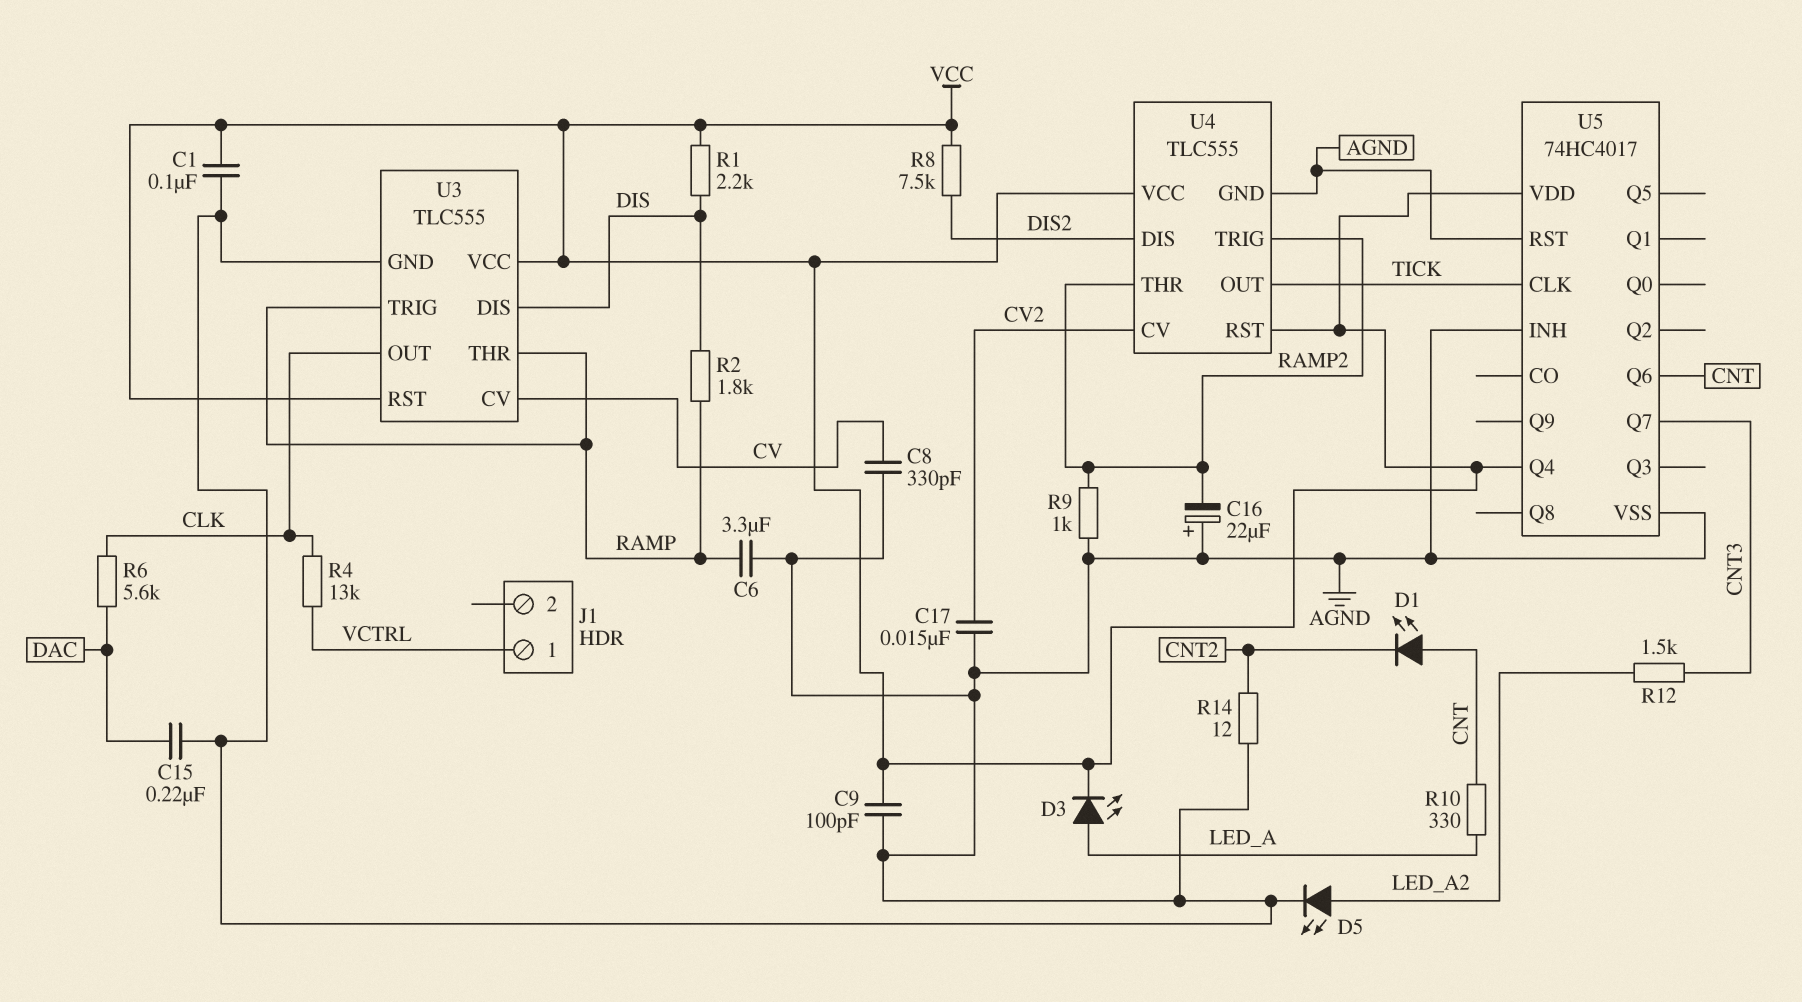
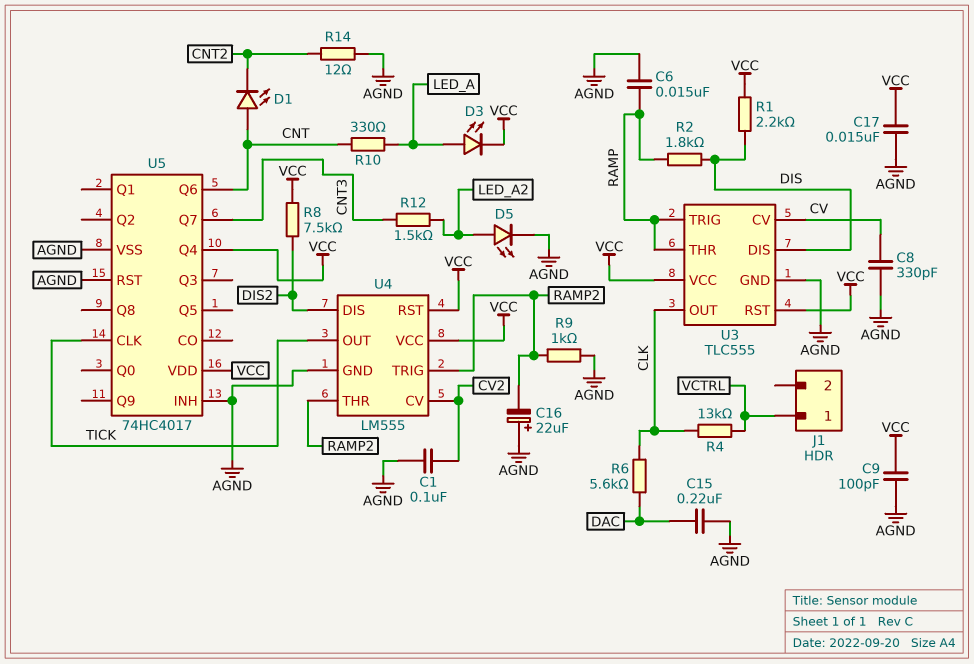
C1: 100nF (AGND, VCC) -> 100nF (AGND, CV2)
C6: 3.3uF (AGND, RAMP) -> 15nF (AGND, RAMP)
C17: 15nF (AGND, CV2) -> 15nF (AGND, VCC)
U4: TLC555 -> LM555

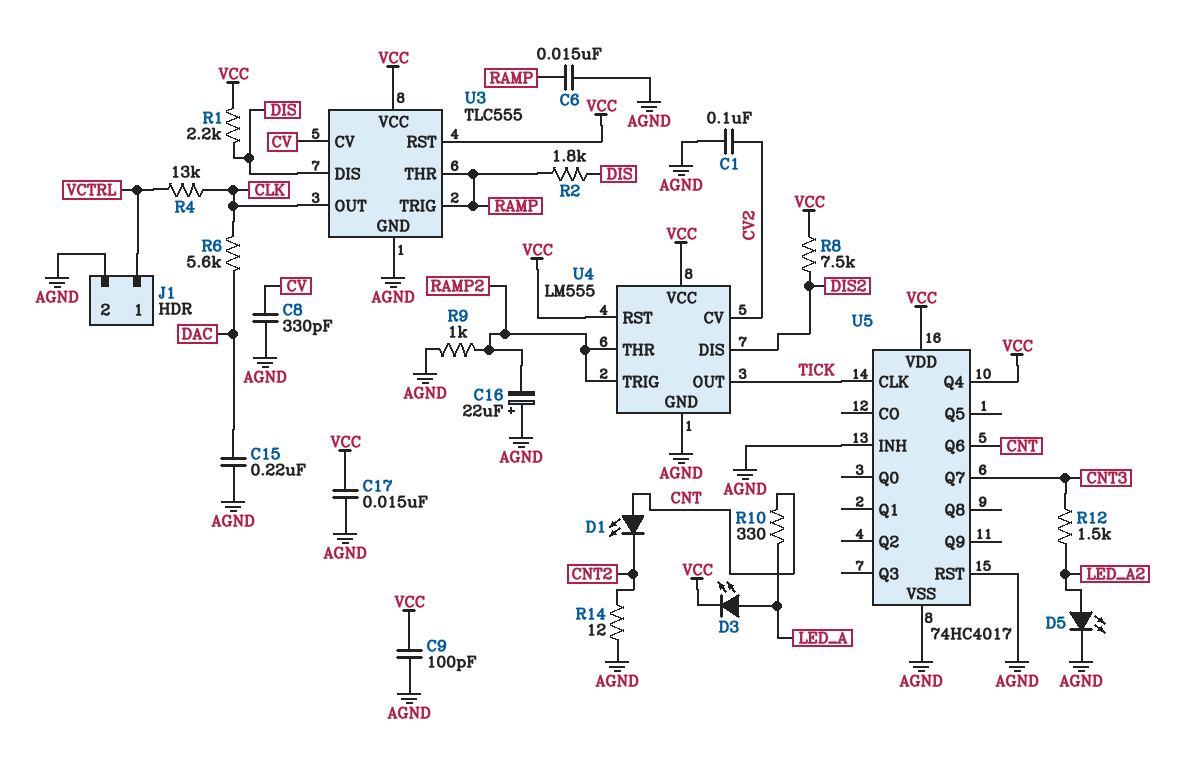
J1 pin 2: none -> AGND

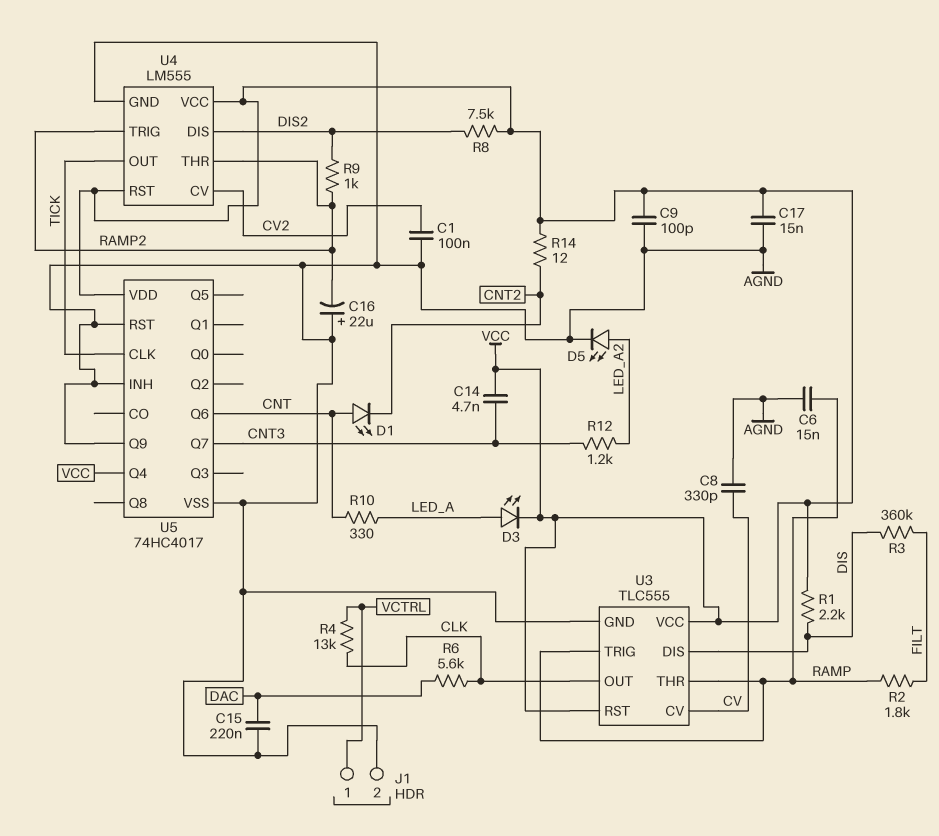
C14: none -> 4.7nF (CNT3, VCC)
R2: 1.8k (DIS, RAMP) -> 1.8k (FILT, RAMP)
R3: none -> 360k (DIS, FILT)
R9: 1k (AGND, RAMP2) -> 1k (DIS2, RAMP2)
R12: 1.5k (CNT3, LED_A2) -> 1.2k (CNT3, LED_A2)
R14: 12 (AGND, CNT2) -> 12 (CNT2, VCC)
U5 pin Q9: none -> AGND

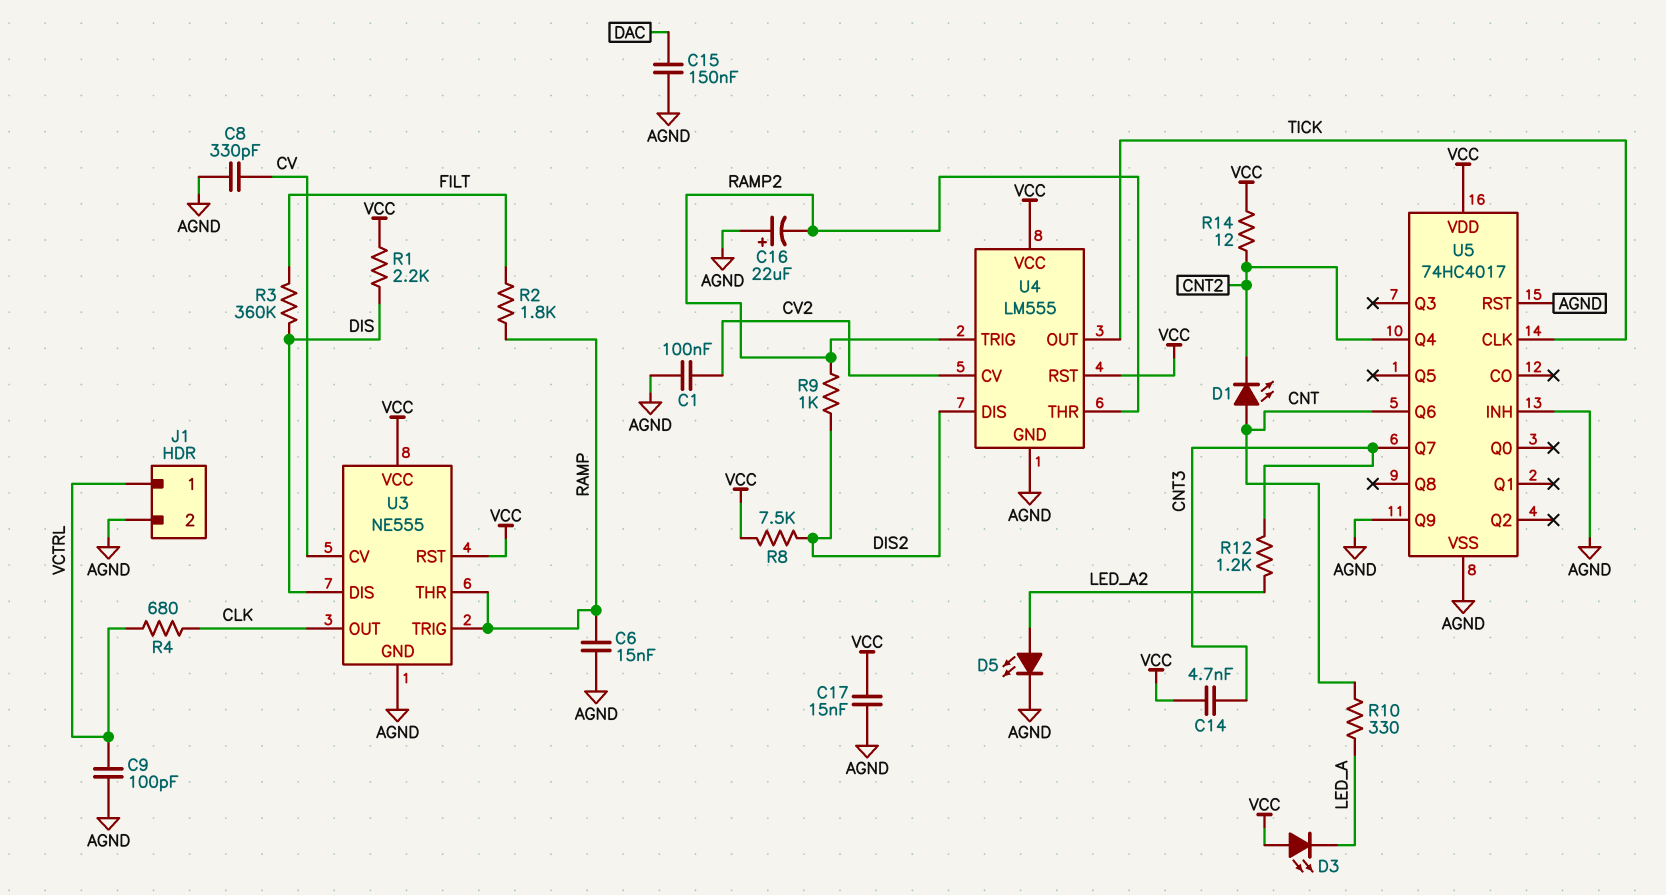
C9: 100pF (AGND, VCC) -> 100pF (AGND, VCTRL)
C15: 220nF (AGND, DAC) -> 150nF (AGND, DAC)
D3: LED (A LED_A, K VCC) -> LED (A VCC, K LED_A)
R4: 13k (CLK, VCTRL) -> 680 (CLK, VCTRL)
R6: 5.6k (CLK, DAC) -> none
U3: TLC555 -> NE555
U5 pin Q4: VCC -> CNT2

